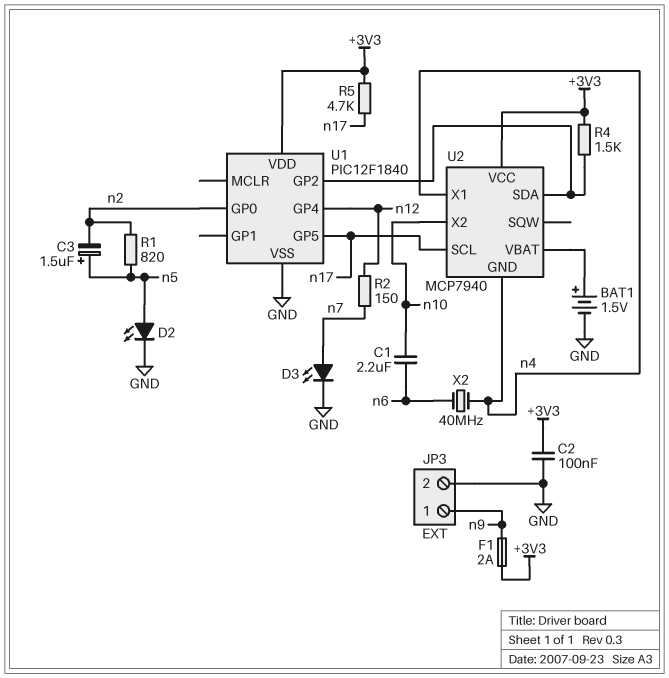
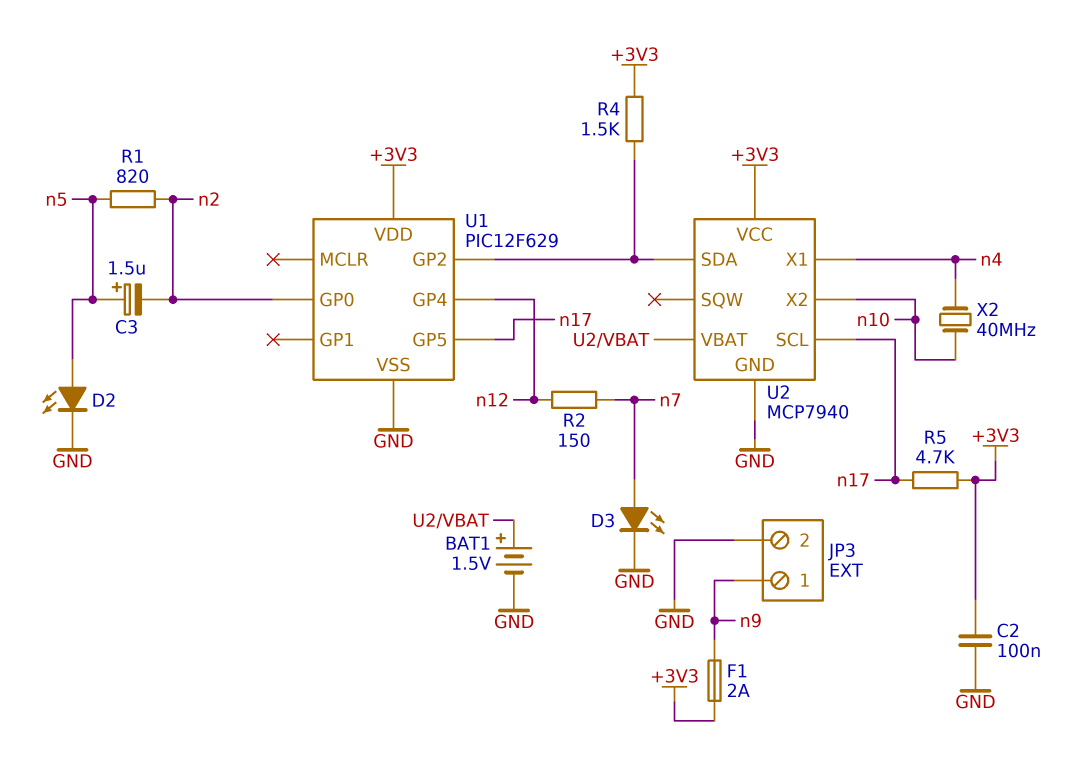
C1: 2.2uF (n6, n10) -> none
U1: PIC12F1840 -> PIC12F629
U2 pin GND: n4 -> GND
X2: 40MHz (n4, n6) -> 40MHz (n4, n10)

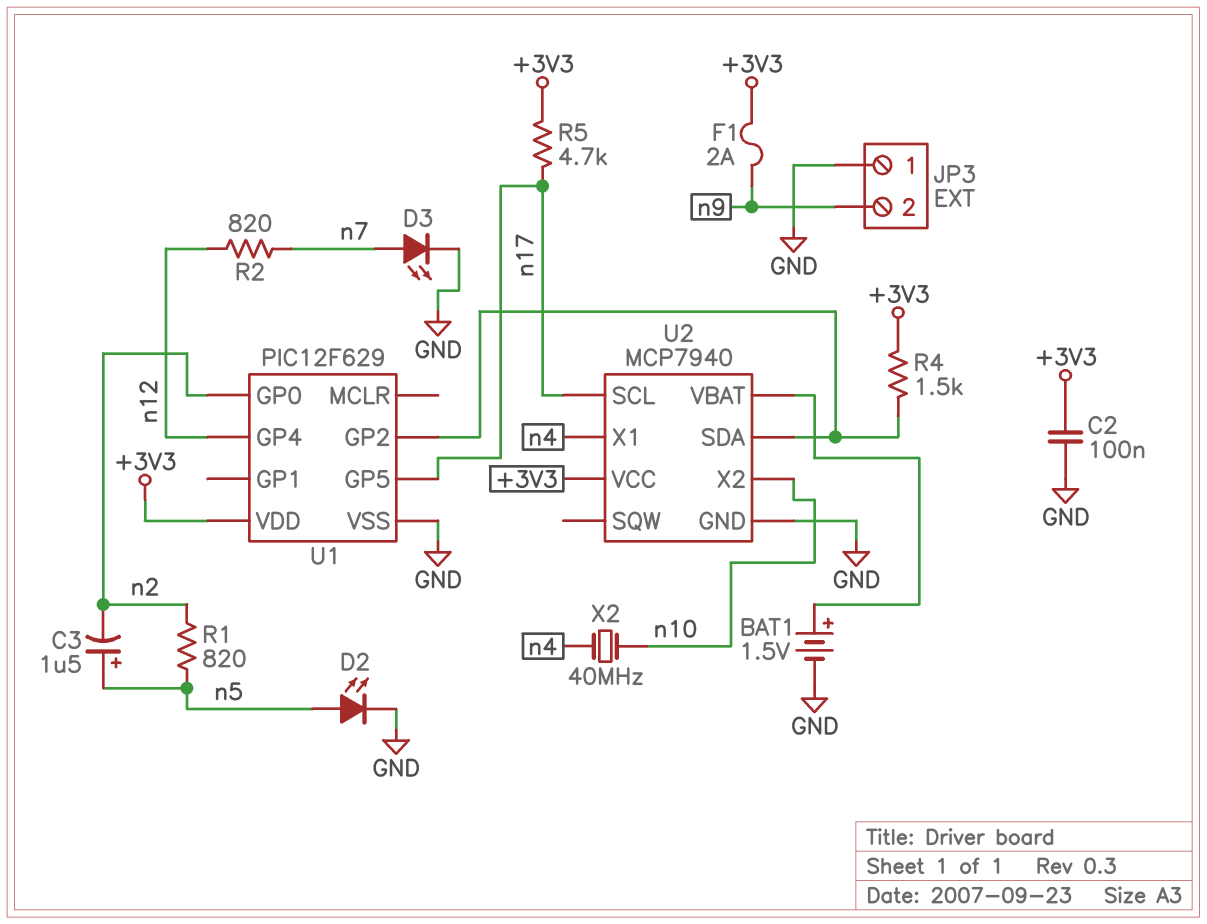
JP3 pin 1: n9 -> GND
JP3 pin 2: GND -> n9
R2: 150 (n7, n12) -> 820 (n7, n12)

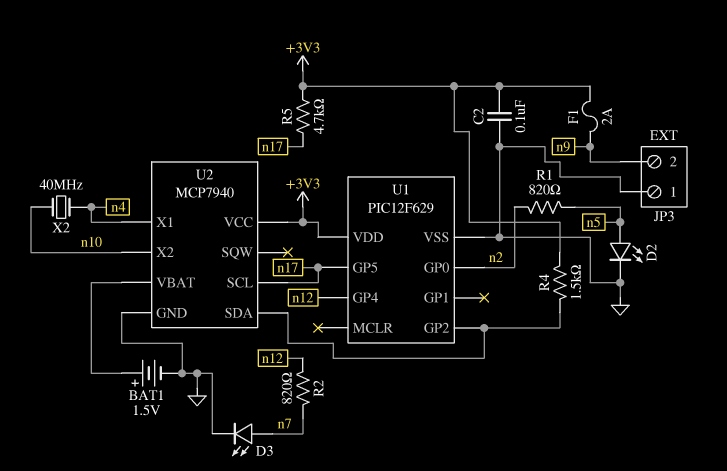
C3: 1.5uF (plus n5, minus n2) -> none

